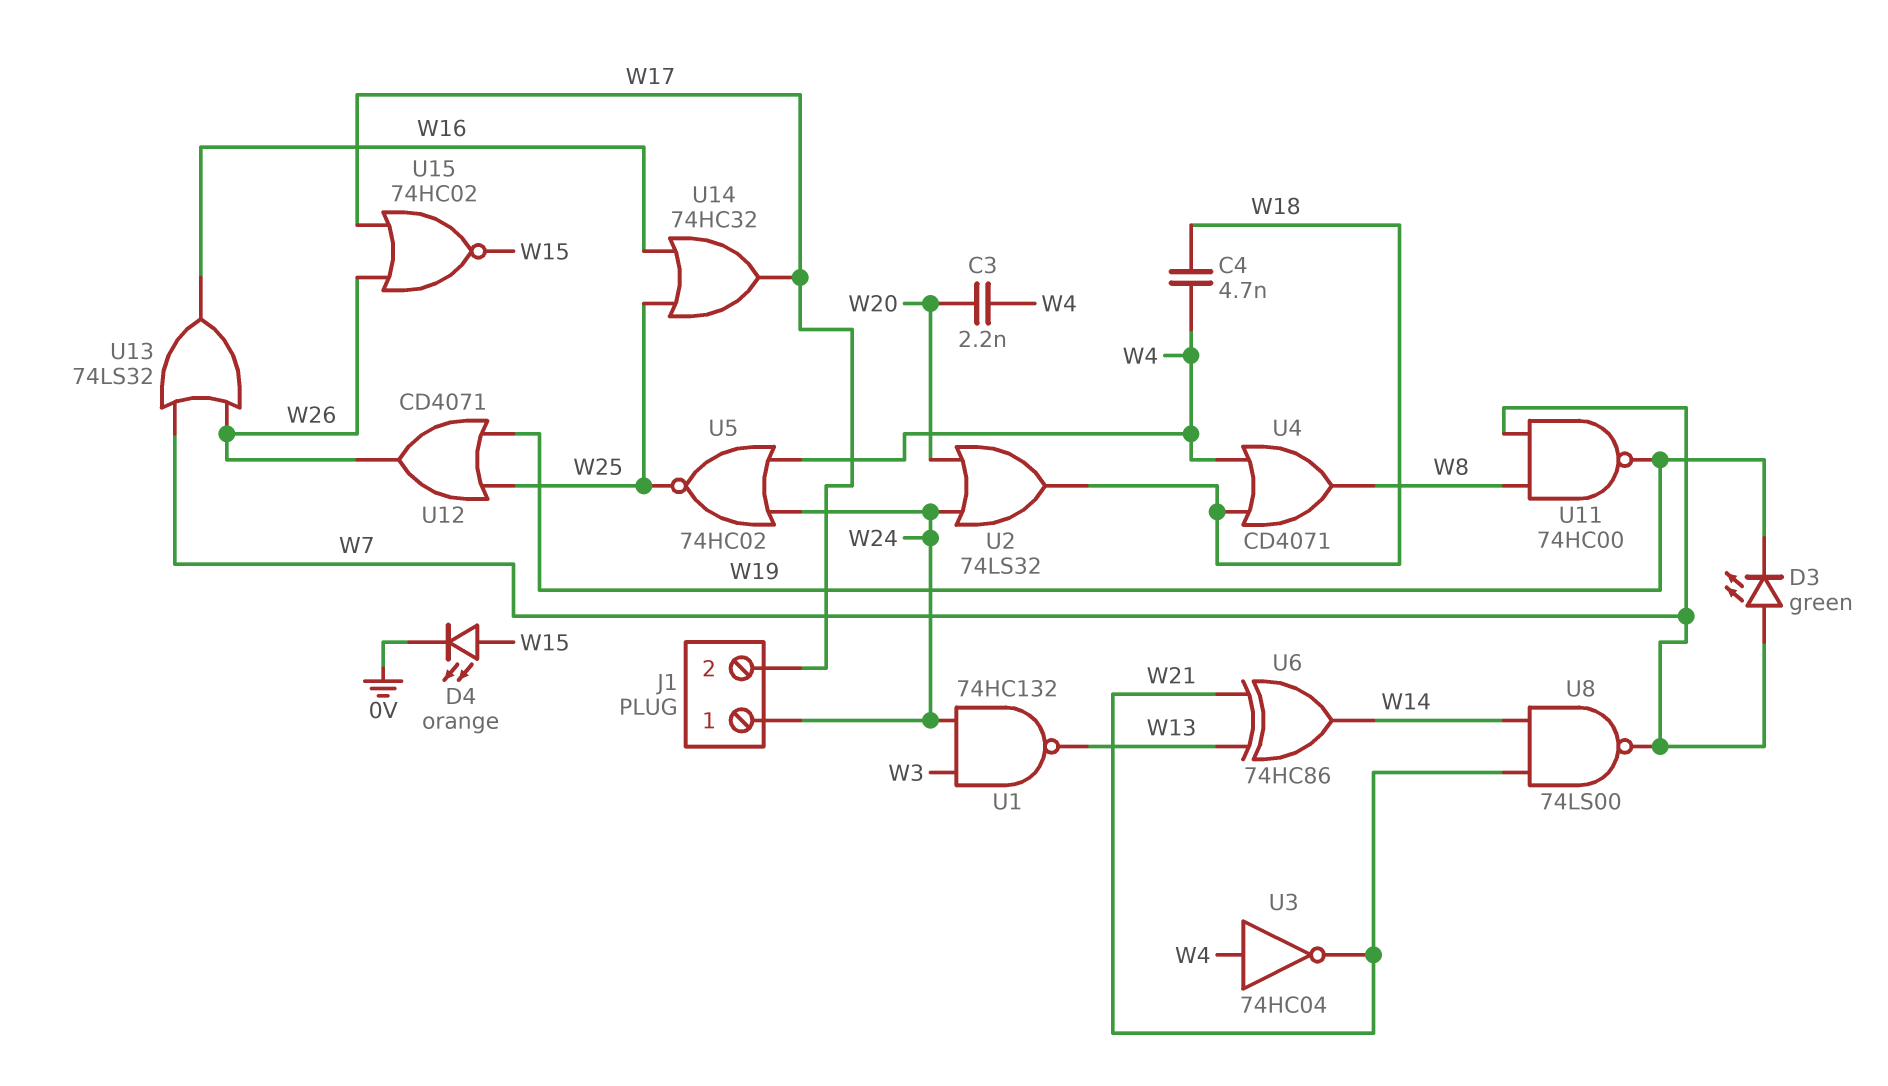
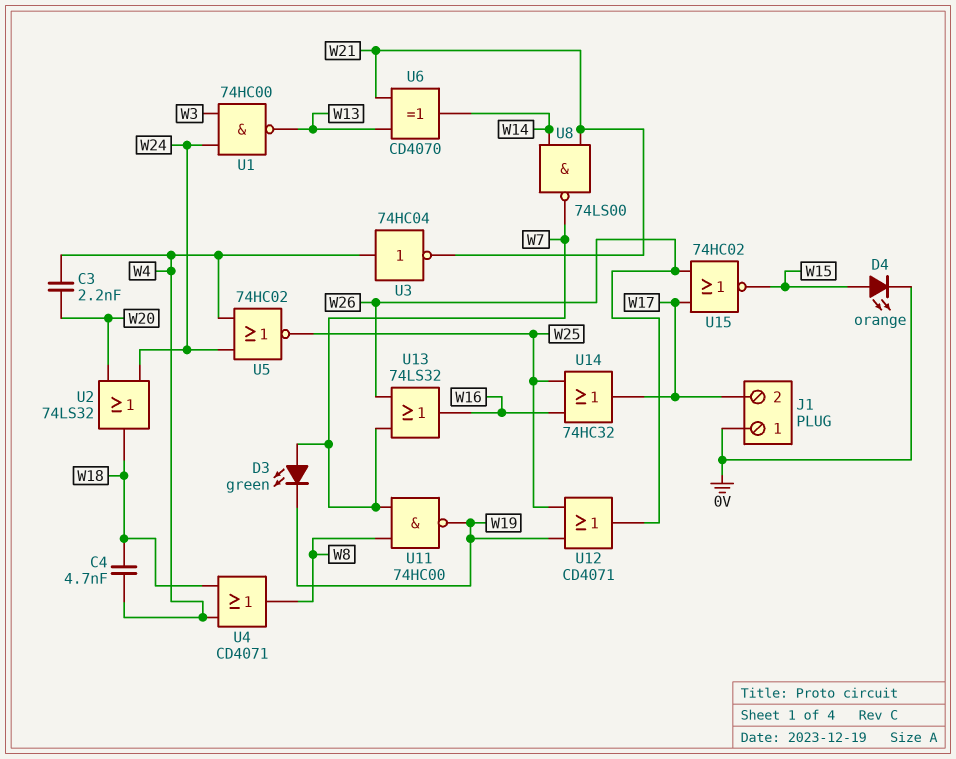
J1 pin 1: W24 -> 0V
U1: NAND 74HC132 (in W3, in W24, out W13) -> NAND 74HC00 (in W3, in W24, out W13)
U6: XOR 74HC86 (in W13, in W21, out W14) -> XOR CD4070 (in W13, in W21, out W14)

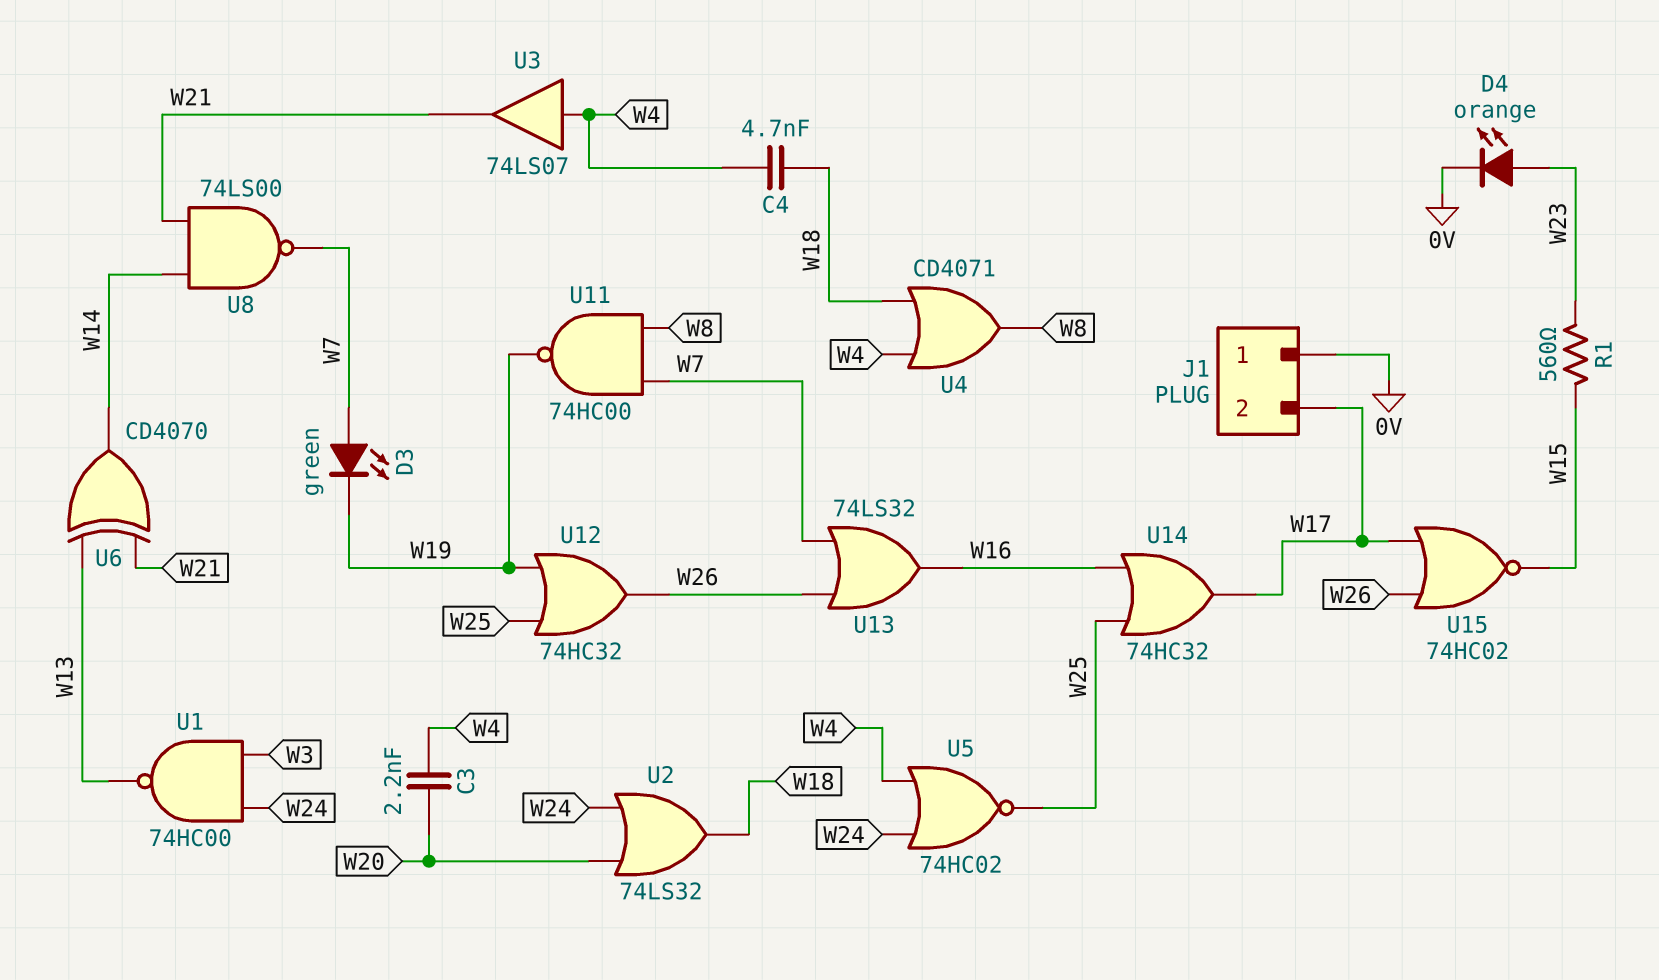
D4: LED orange (A W15, K 0V) -> LED orange (A W23, K 0V)
R1: none -> 560 (W15, W23)
U3: NOT 74HC04 (in W4, out W21) -> buffer 74LS07 (in W4, out W21)
U12: OR CD4071 (in W19, in W25, out W26) -> OR 74HC32 (in W19, in W25, out W26)

